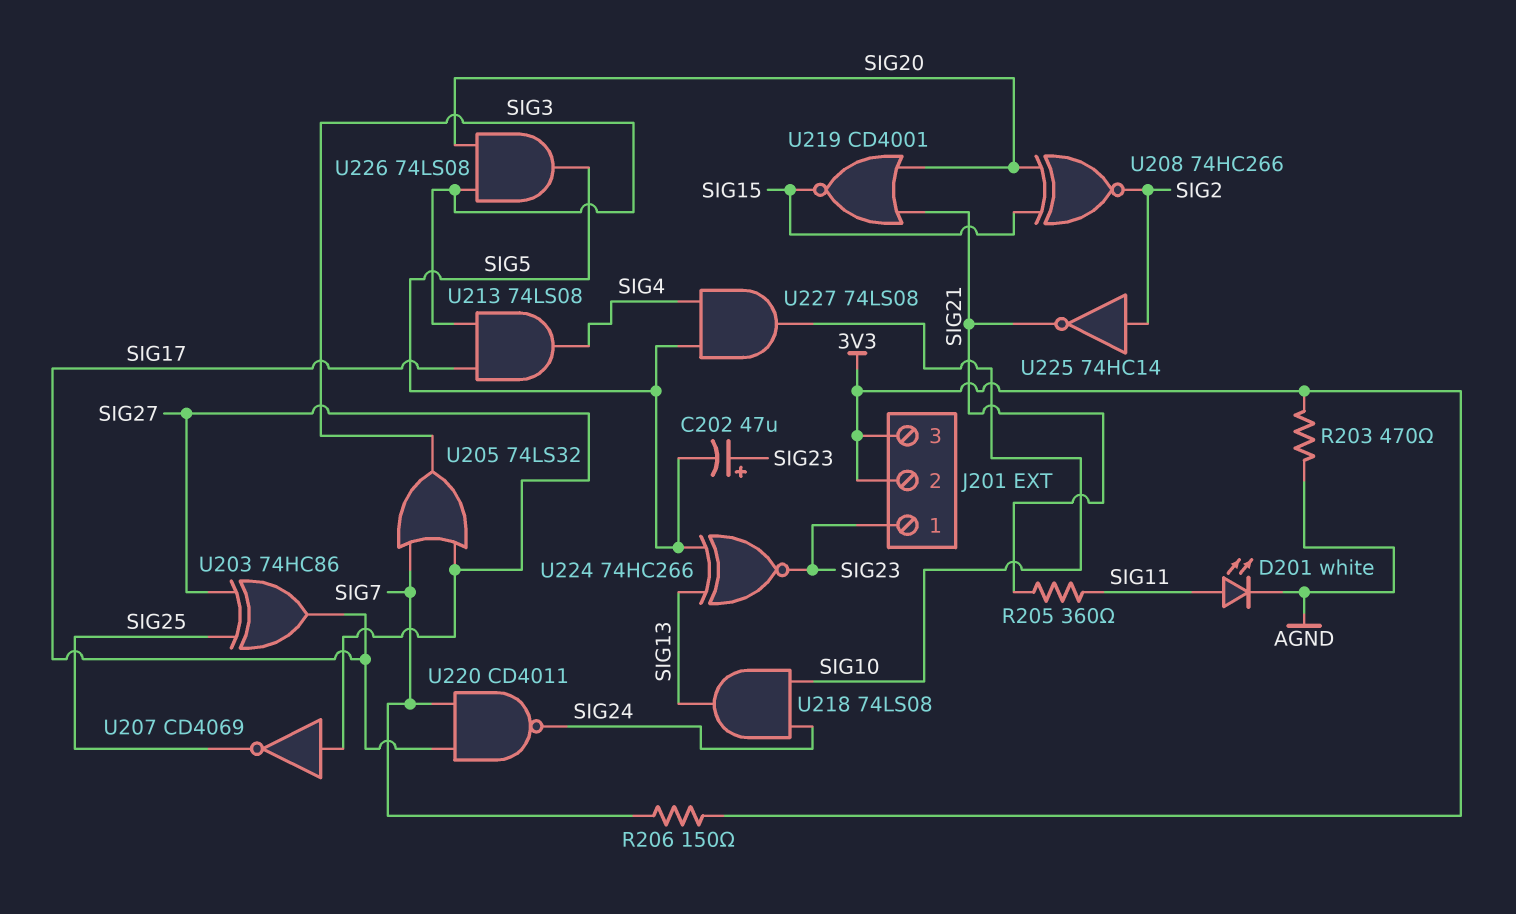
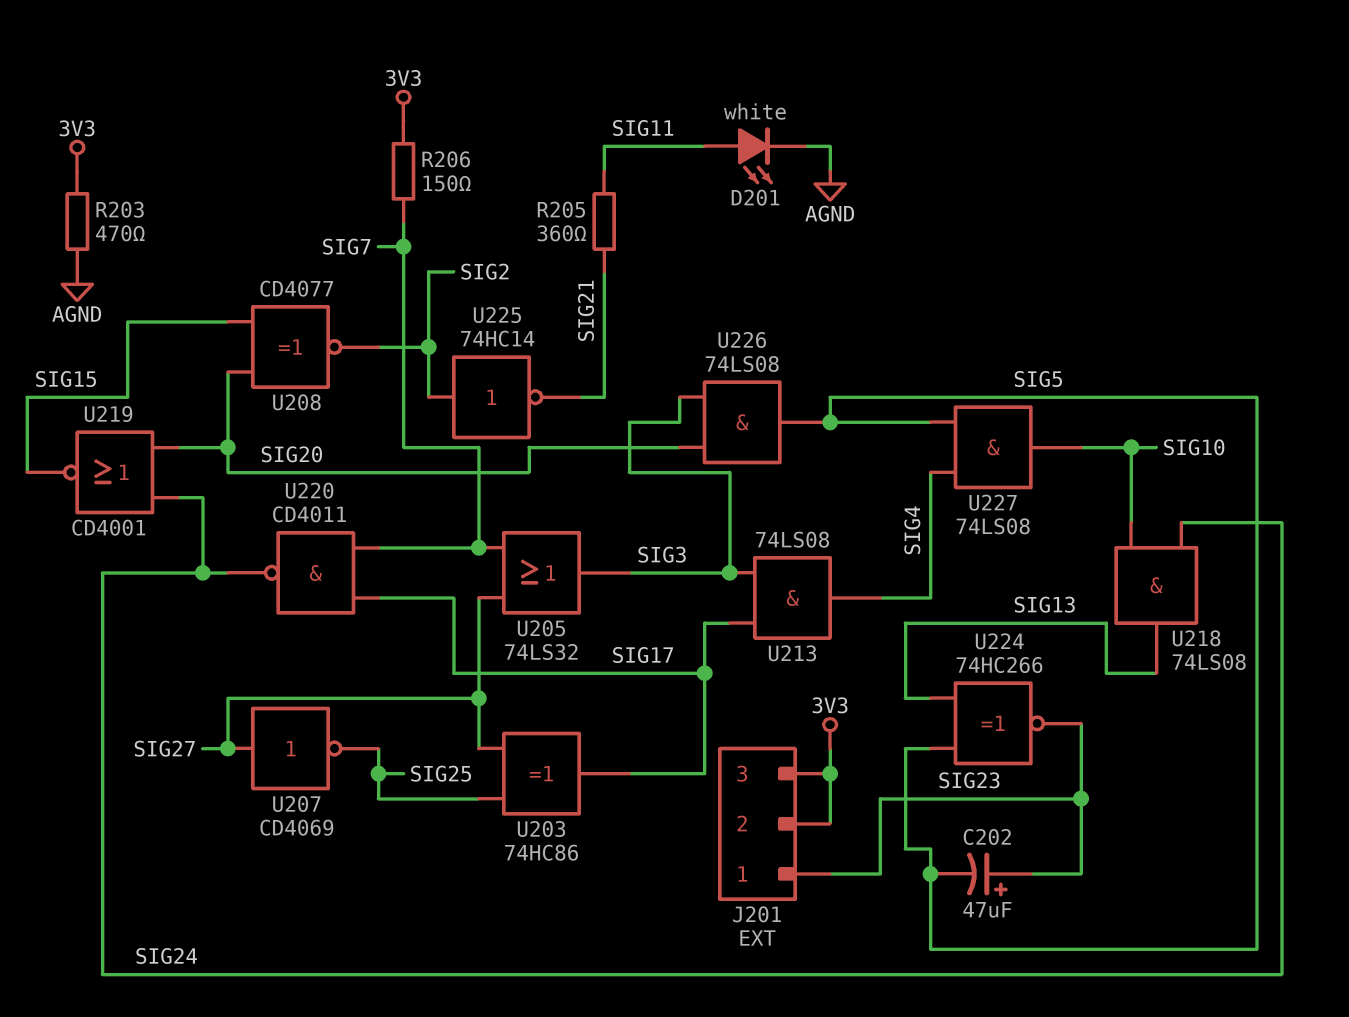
U208: XNOR 74HC266 (in SIG15, in SIG20, out SIG2) -> XNOR CD4077 (in SIG15, in SIG20, out SIG2)
U219: NOR CD4001 (in SIG20, in SIG21, out SIG15) -> NOR CD4001 (in SIG20, in SIG24, out SIG15)

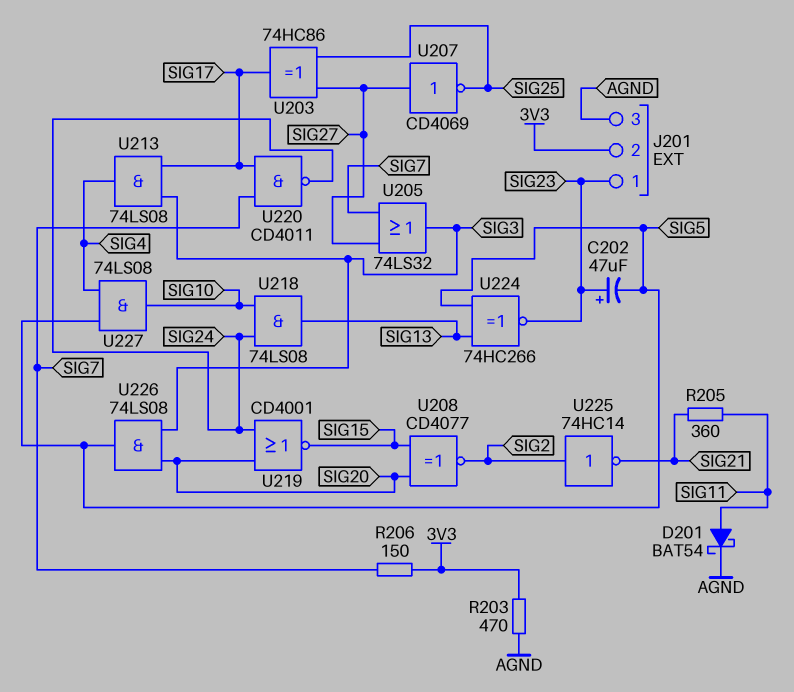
D201: LED white (A SIG11, K AGND) -> schottky BAT54 (A SIG11, K AGND)
J201 pin 3: 3V3 -> AGND

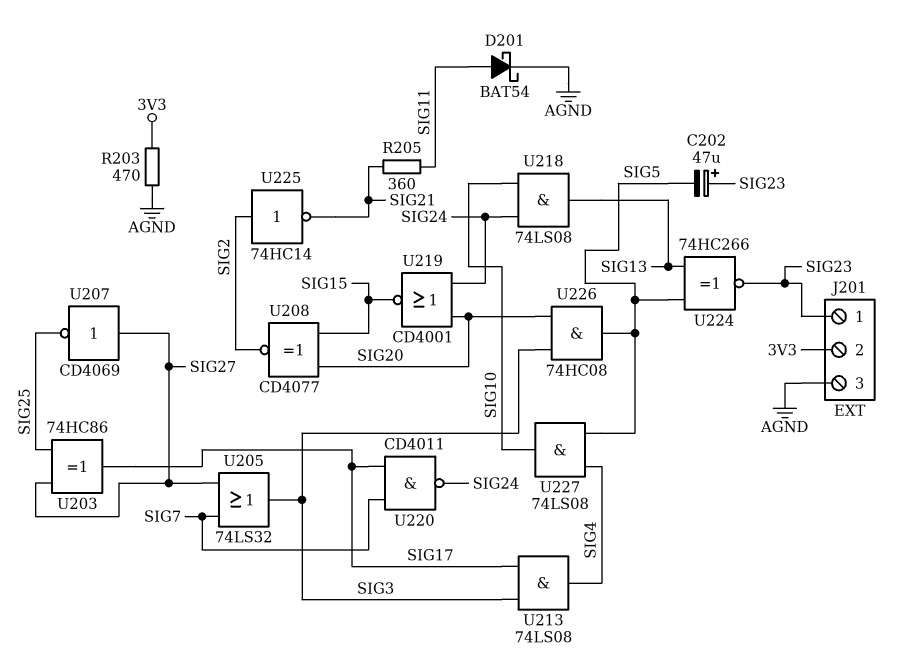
R206: 150 (3V3, SIG7) -> none
U226: AND 74LS08 (in SIG3, in SIG20, out SIG5) -> AND 74HC08 (in SIG3, in SIG20, out SIG5)

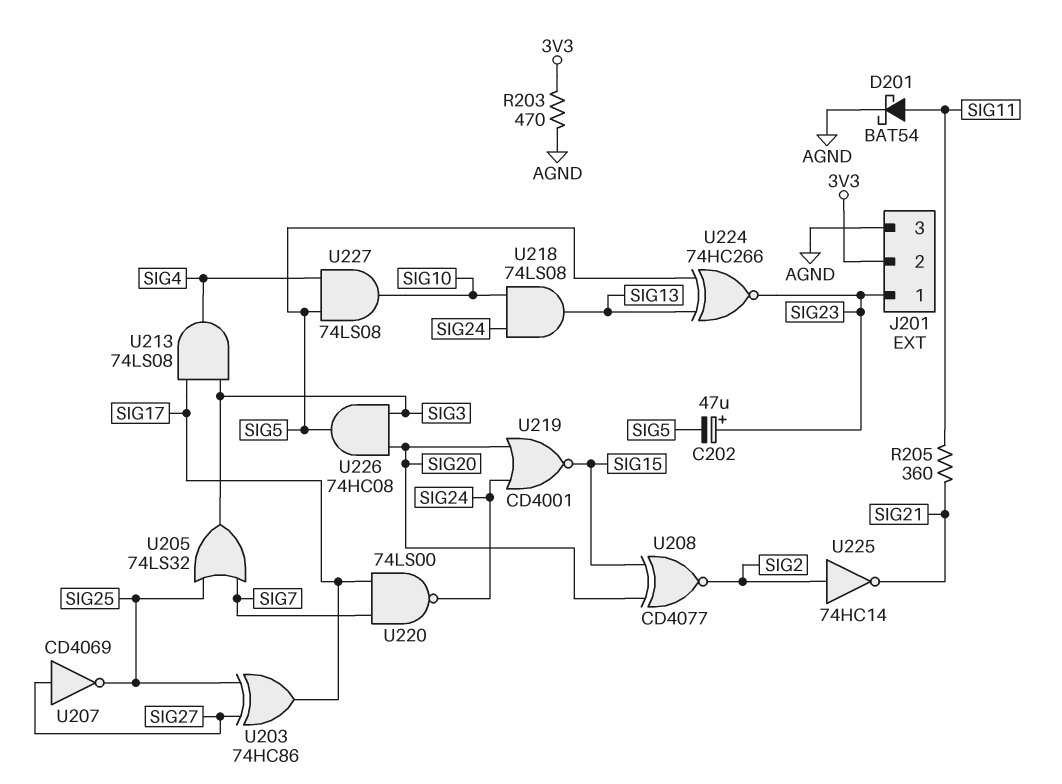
U205: OR 74LS32 (in SIG7, in SIG27, out SIG3) -> OR 74LS32 (in SIG7, in SIG25, out SIG3)
U220: NAND CD4011 (in SIG7, in SIG17, out SIG24) -> NAND 74LS00 (in SIG7, in SIG17, out SIG24)

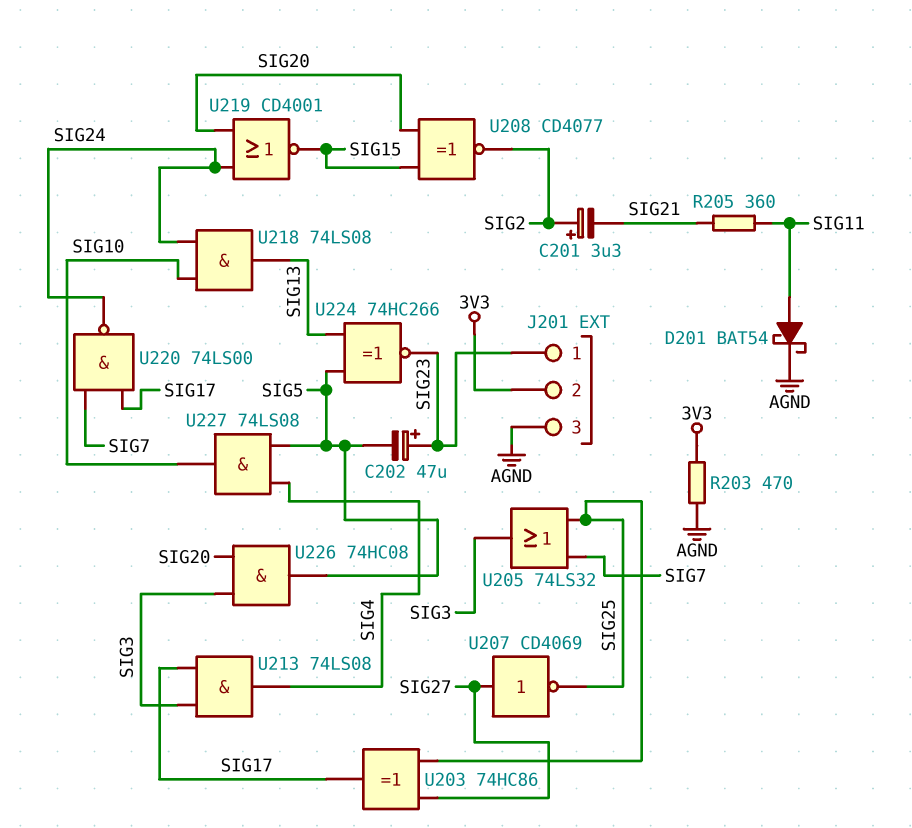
C201: none -> 3.3uF (plus SIG2, minus SIG21)
U225: NOT 74HC14 (in SIG2, out SIG21) -> none

